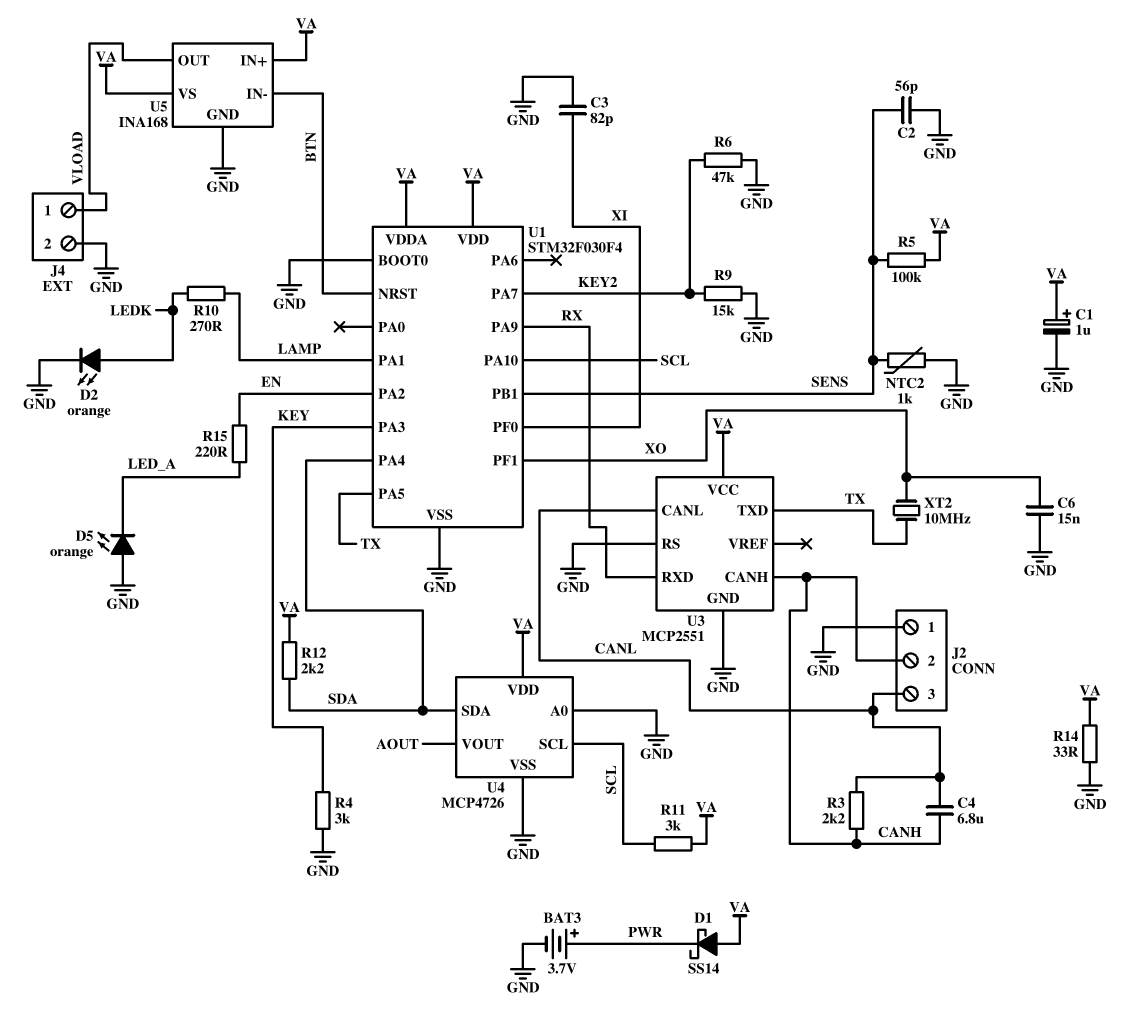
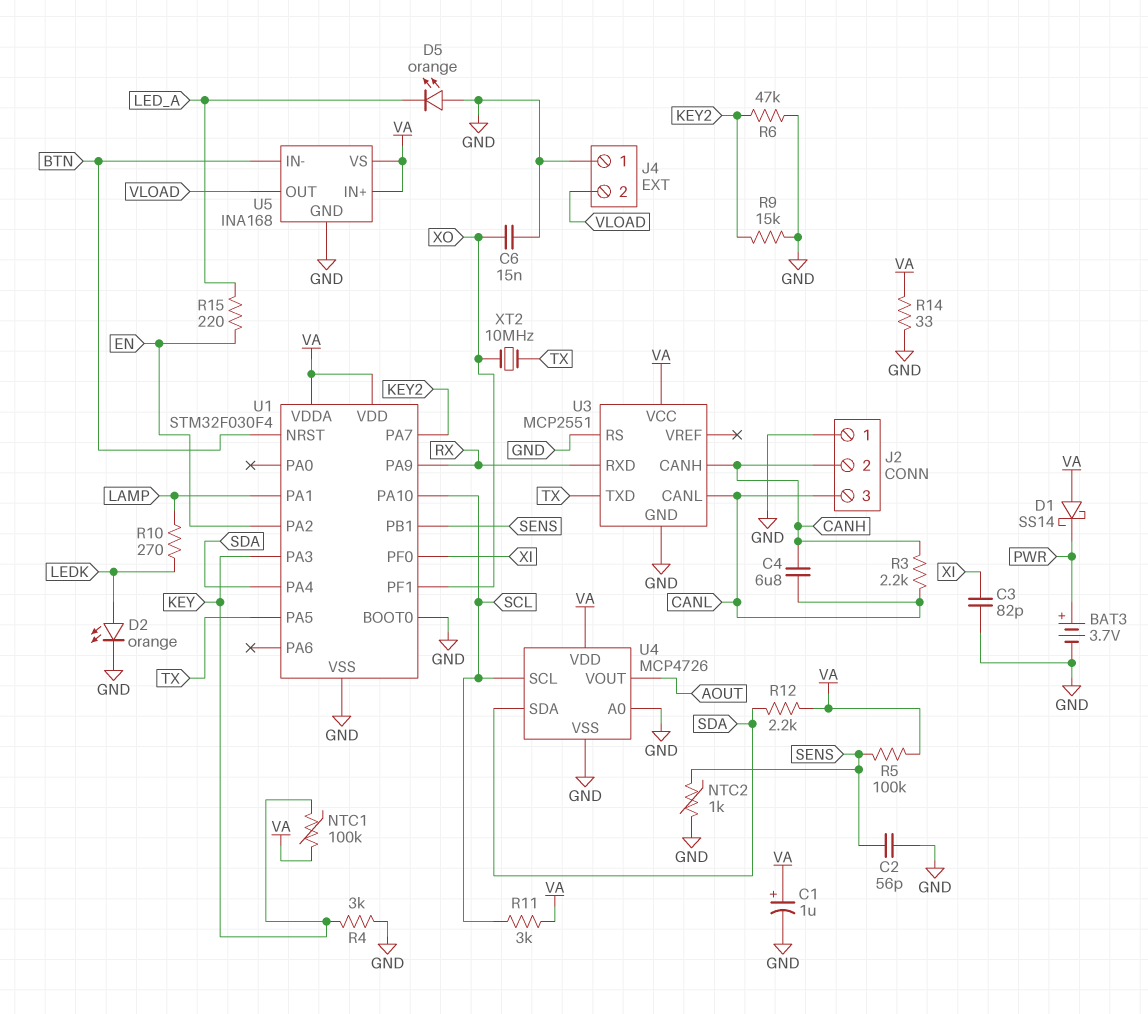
J4 pin 1: VLOAD -> GND
J4 pin 2: GND -> VLOAD
NTC1: none -> 100k (KEY, VA)

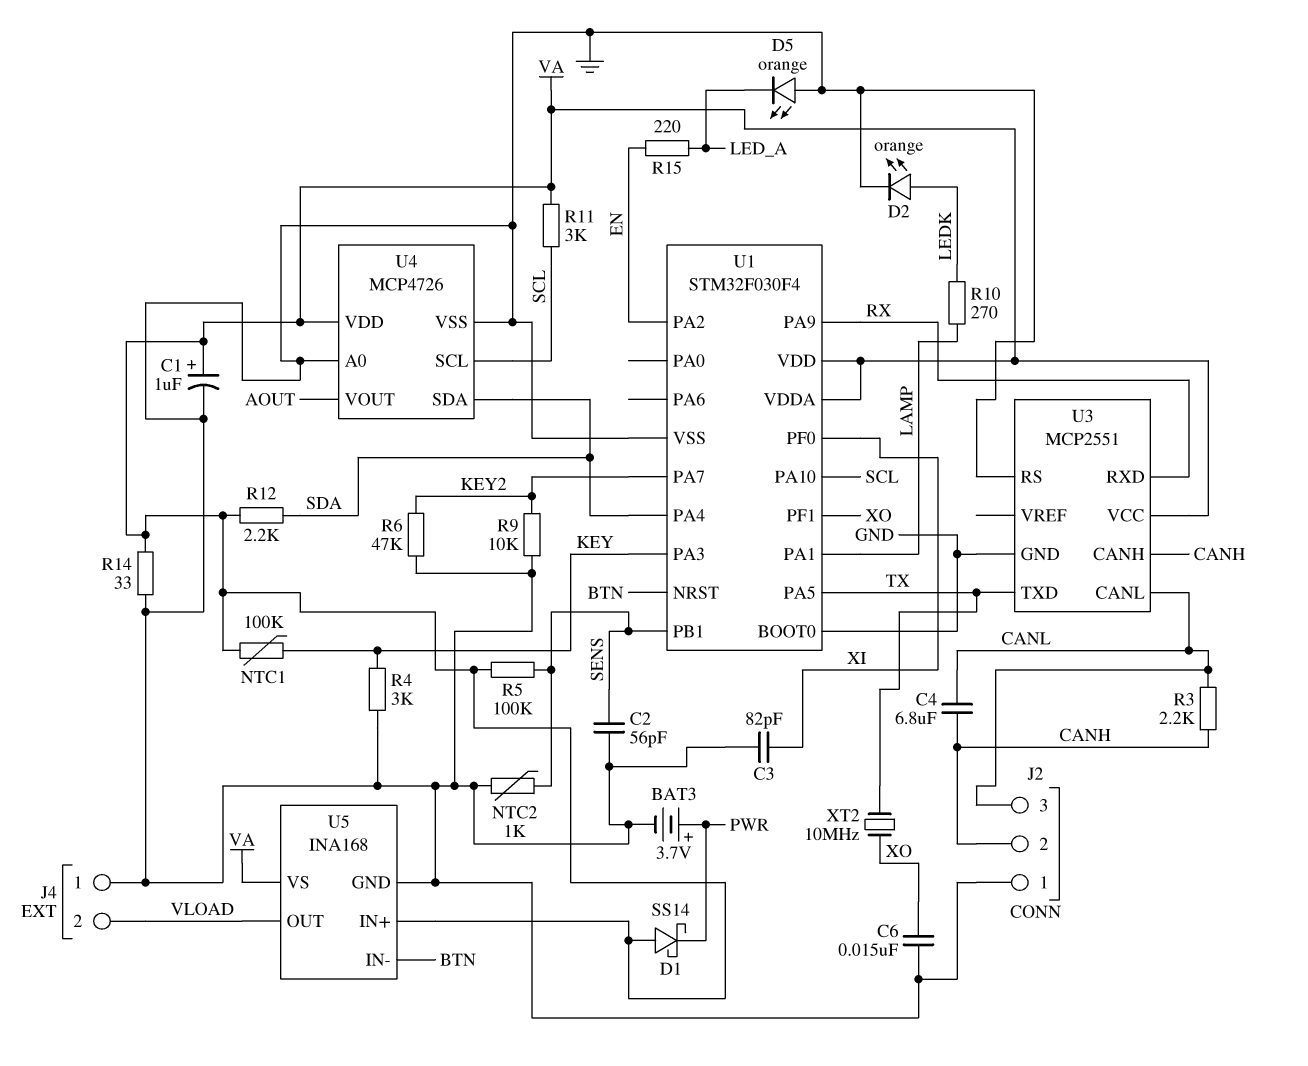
R9: 15k (GND, KEY2) -> 10k (GND, KEY2)

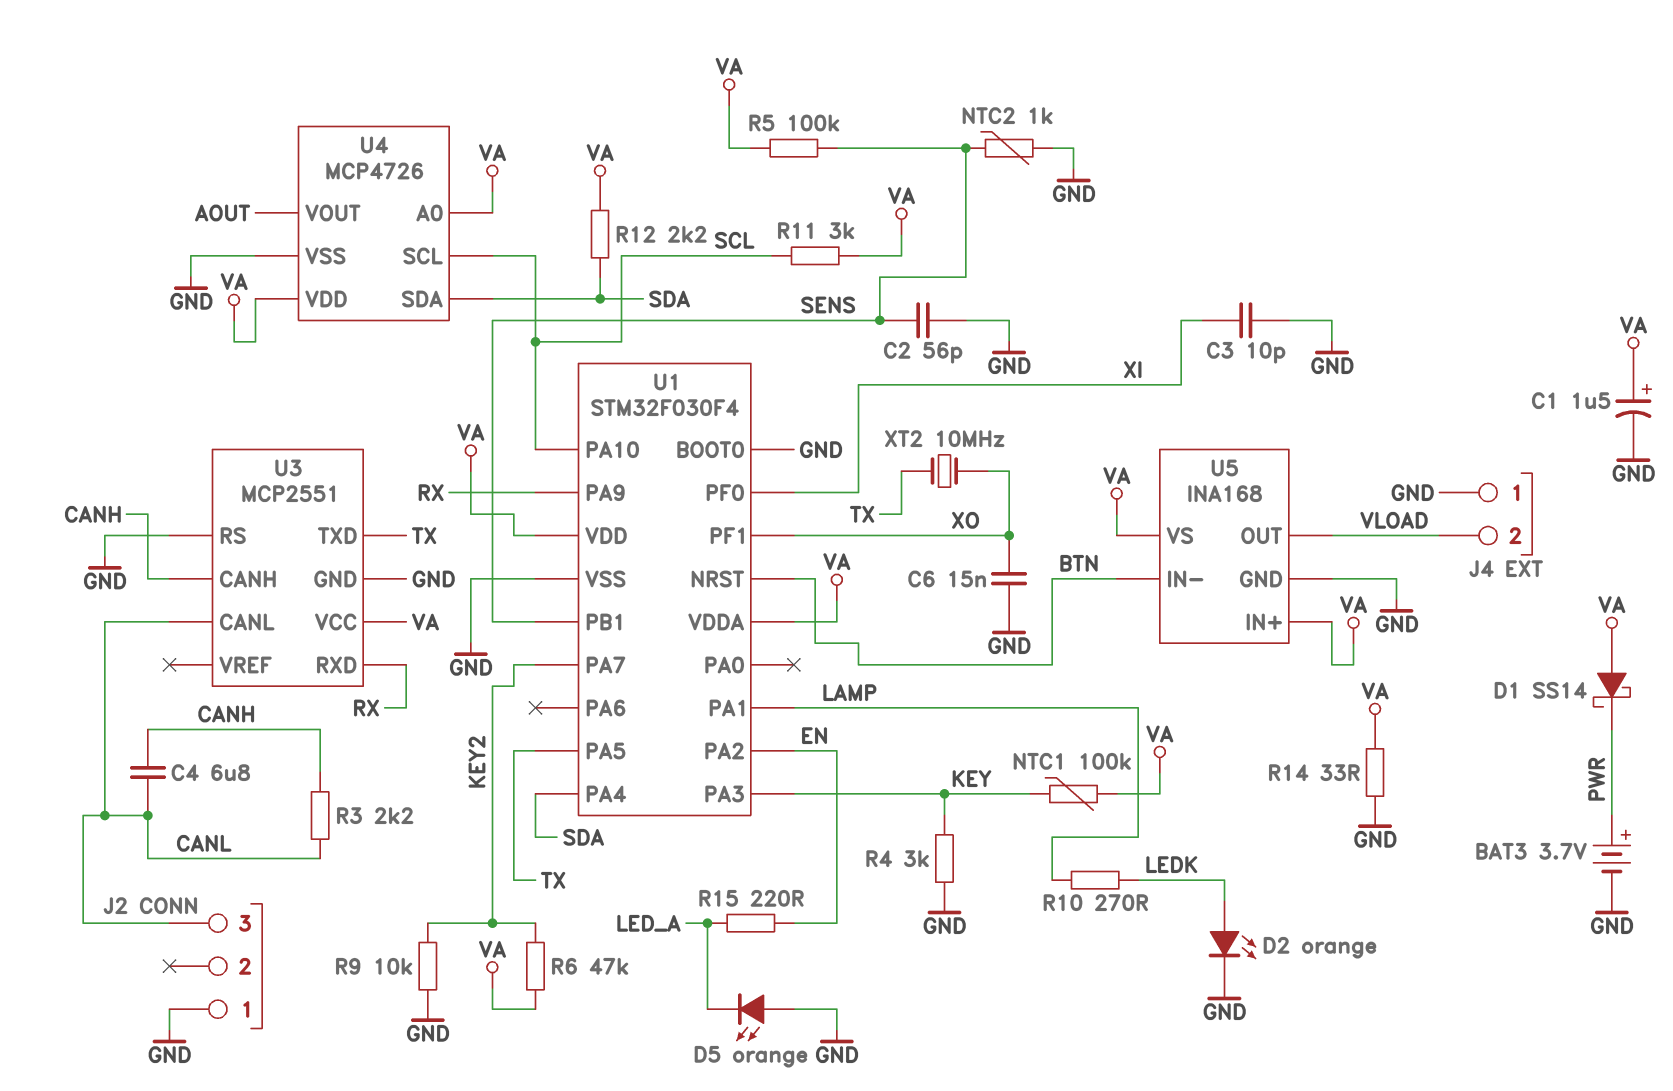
C1: 1uF (plus VA, minus GND) -> 1.5uF (plus VA, minus GND)
C3: 82pF (GND, XI) -> 10pF (GND, XI)
J2 pin 2: CANH -> none
R6: 47k (GND, KEY2) -> 47k (KEY2, VA)
U4 pin A0: GND -> VA

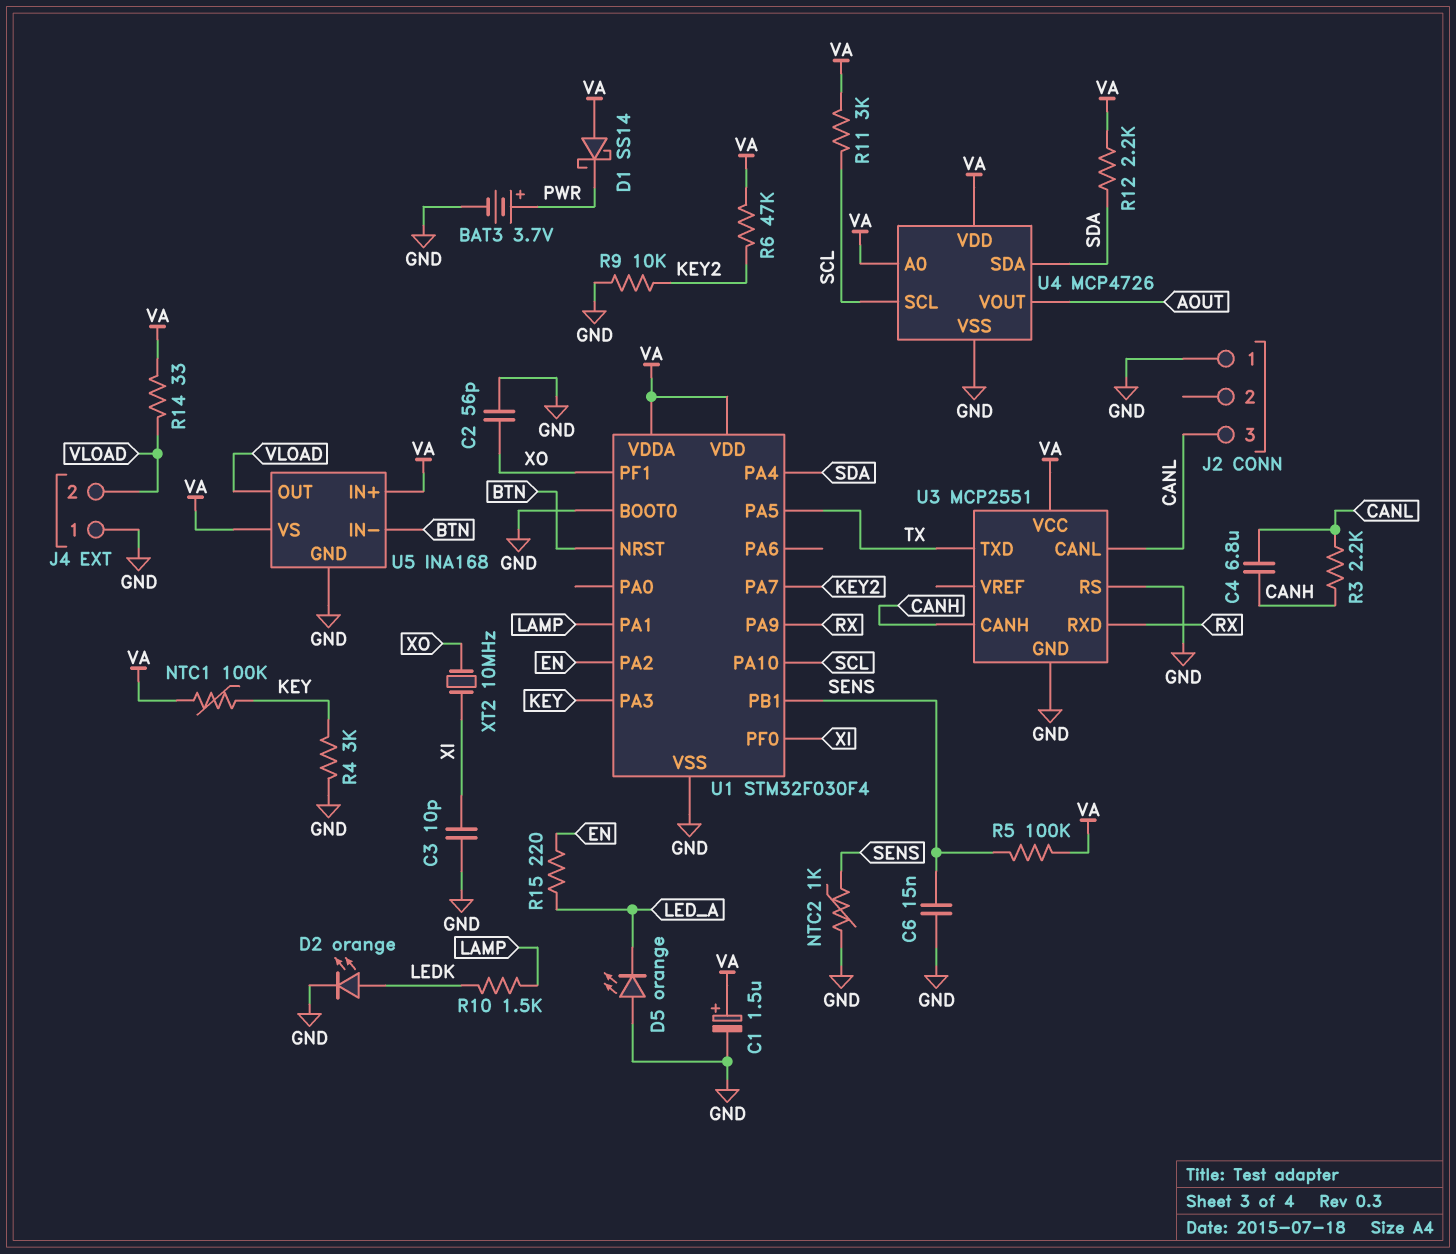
C2: 56pF (GND, SENS) -> 56pF (GND, XO)
C6: 15nF (GND, XO) -> 15nF (GND, SENS)
R10: 270 (LAMP, LEDK) -> 1.5k (LAMP, LEDK)
R14: 33 (GND, VA) -> 33 (VA, VLOAD)
XT2: 10MHz (TX, XO) -> 10MHz (XI, XO)

